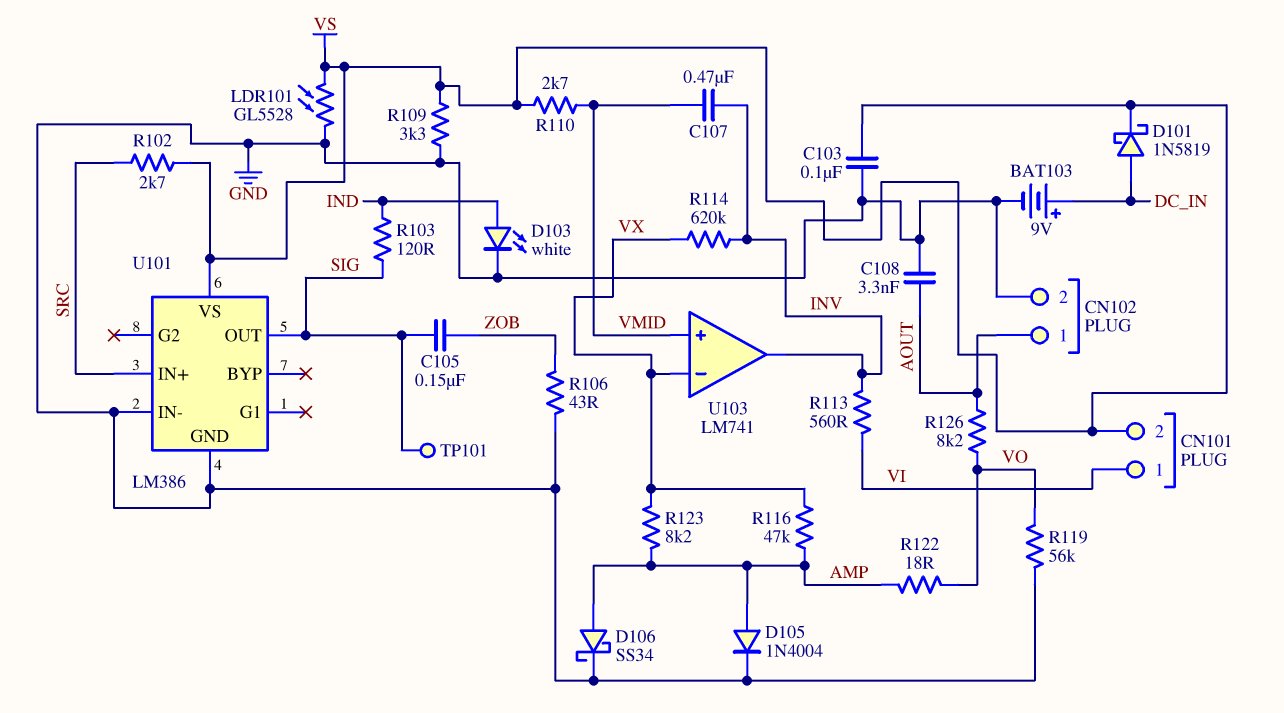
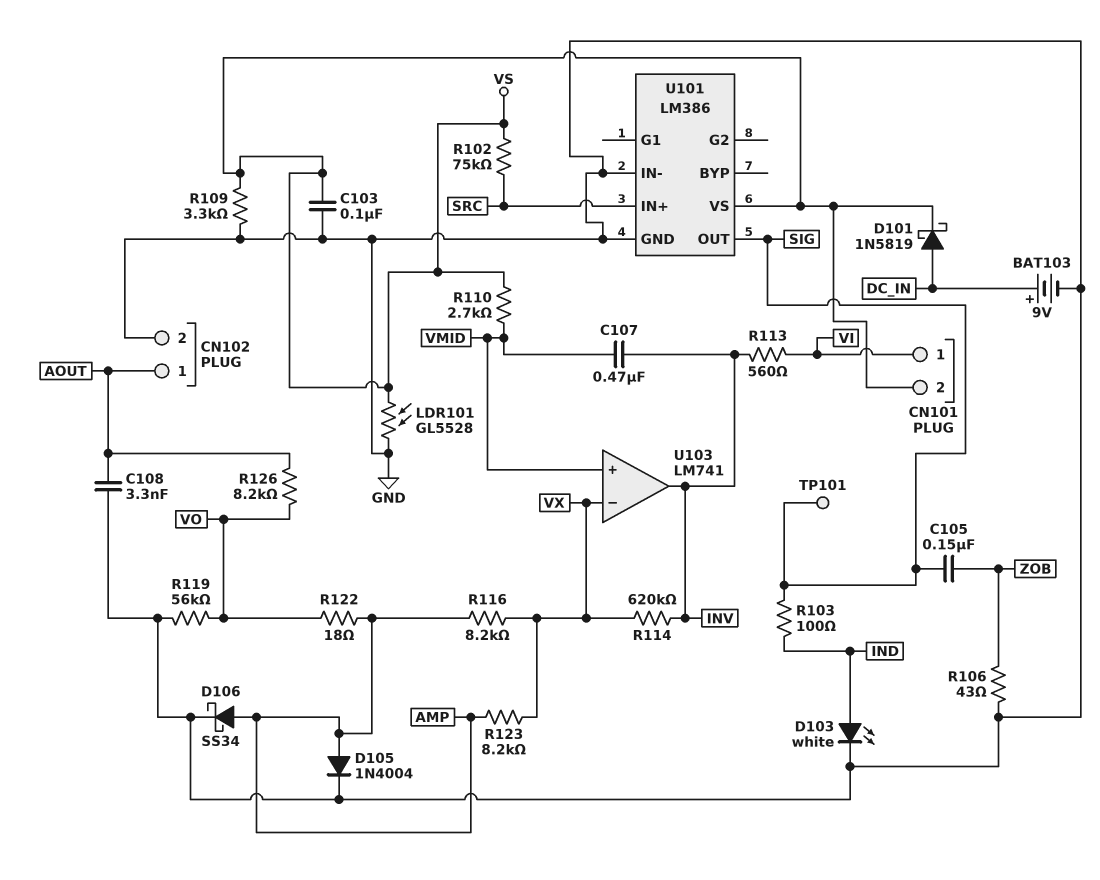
R102: 2.7k (SRC, VS) -> 75k (SRC, VS)
R103: 120 (IND, SIG) -> 100 (IND, SIG)
R116: 47k (AMP, VX) -> 8.2k (AMP, VX)

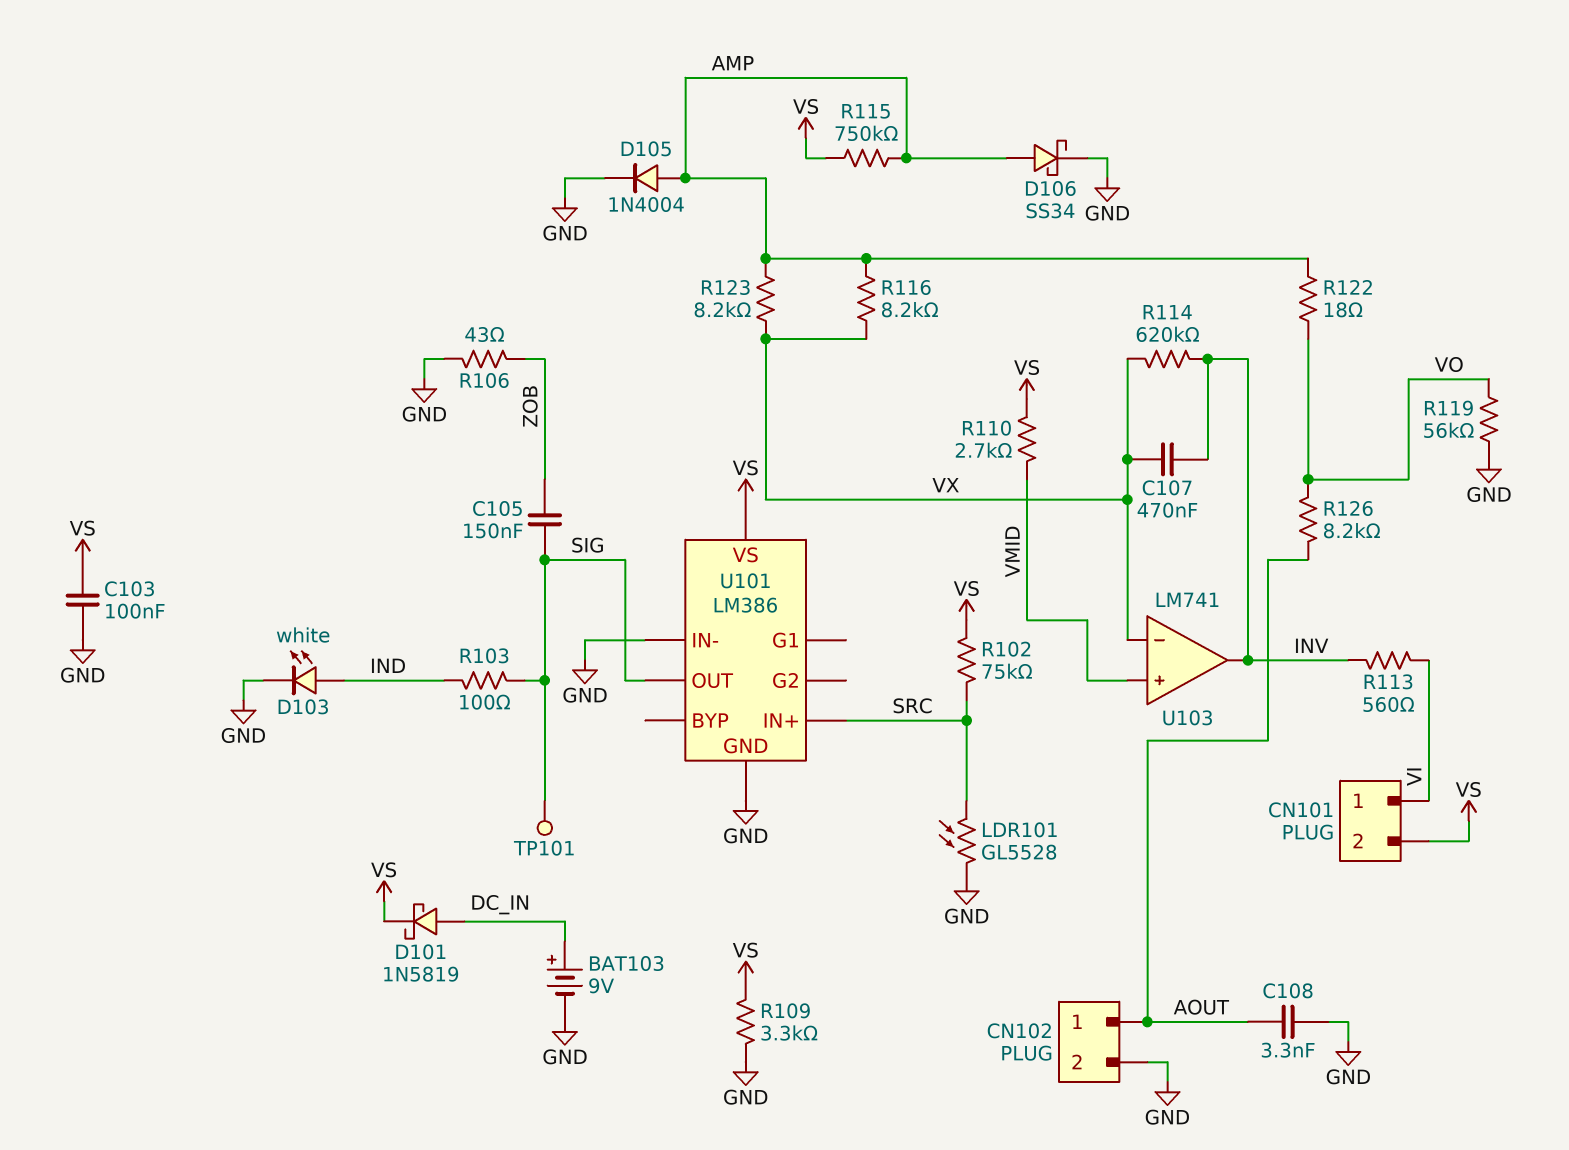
C107: 470nF (INV, VMID) -> 470nF (INV, VX)
LDR101: GL5528 (GND, VS) -> GL5528 (GND, SRC)
R115: none -> 750k (AMP, VS)

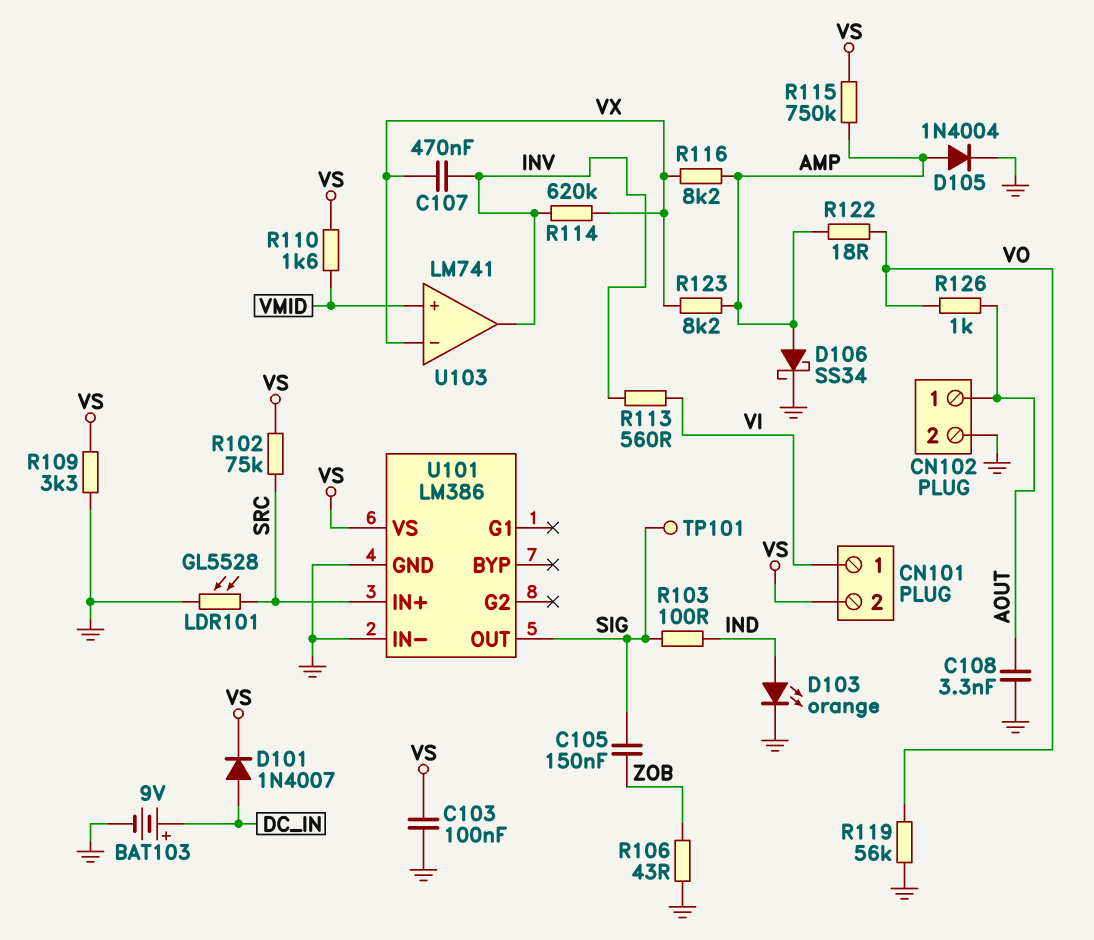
D101: schottky 1N5819 (A DC_IN, K VS) -> diode 1N4007 (A DC_IN, K VS)
D103: LED white (A IND, K GND) -> LED orange (A IND, K GND)
R110: 2.7k (VMID, VS) -> 1.6k (VMID, VS)
R126: 8.2k (AOUT, VO) -> 1k (AOUT, VO)

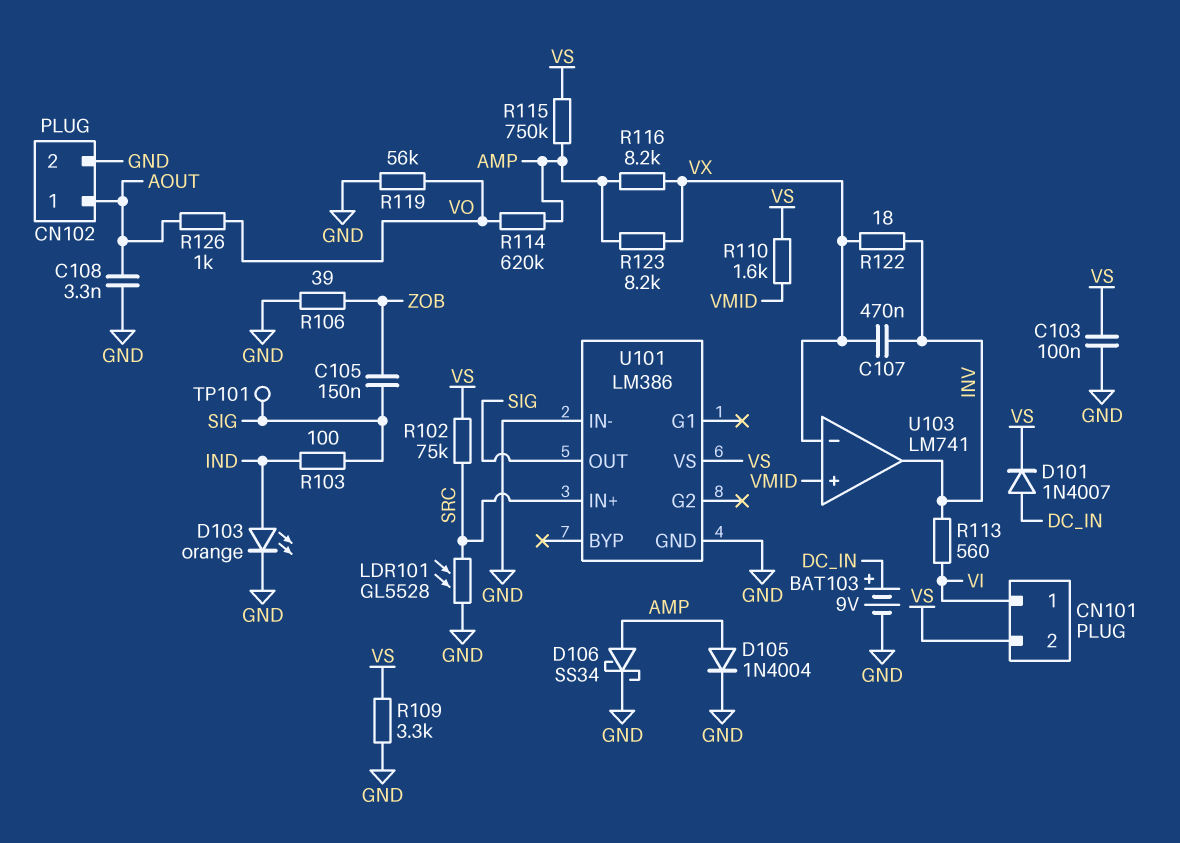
R106: 43 (GND, ZOB) -> 39 (GND, ZOB)
R114: 620k (INV, VX) -> 620k (AMP, VO)
R122: 18 (AMP, VO) -> 18 (INV, VX)

